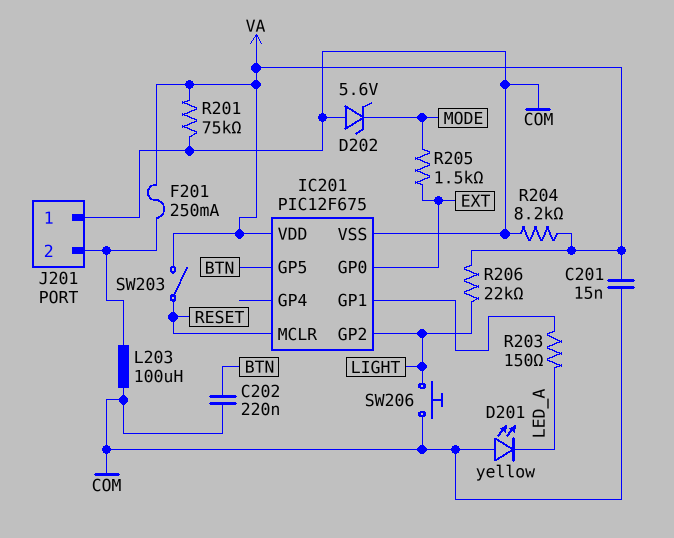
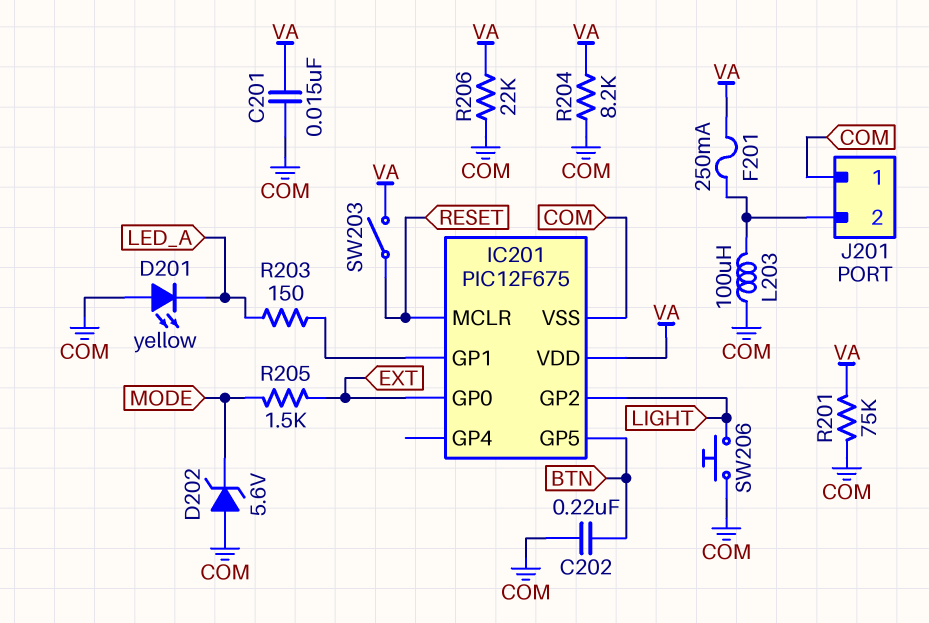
R206: 22k (LIGHT, VA) -> 22k (COM, VA)

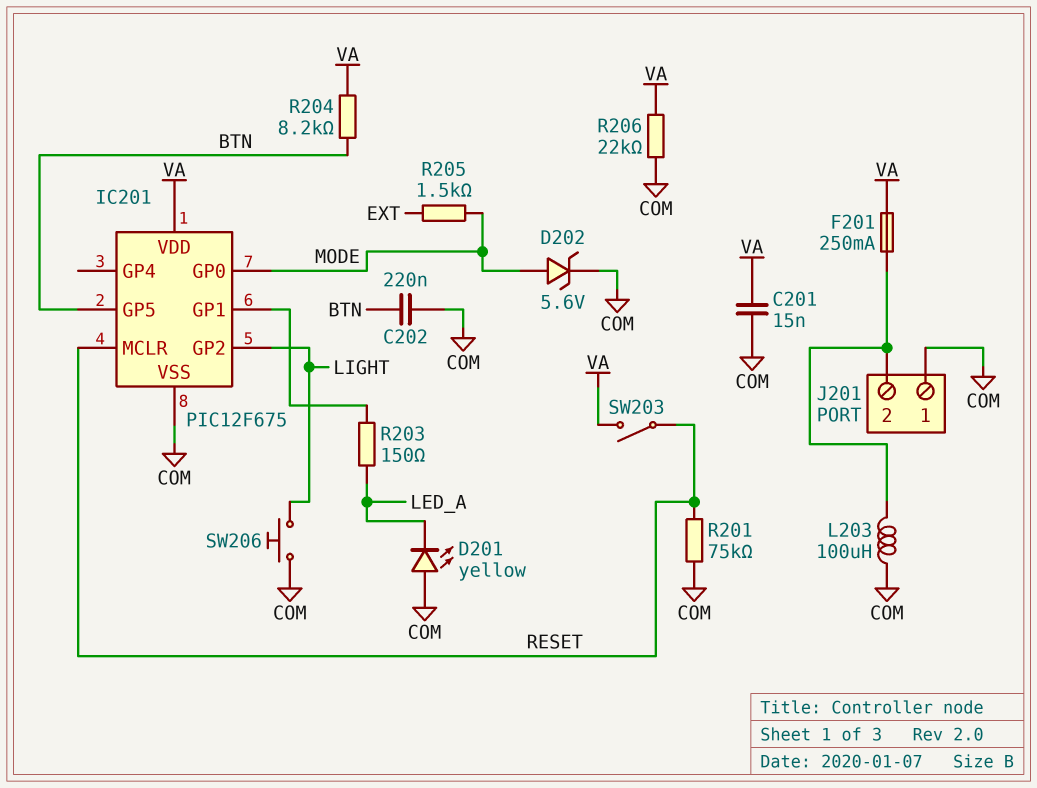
D202: zener 5.6V (A COM, K MODE) -> zener 5.6V (A MODE, K COM)
IC201 pin GP0: EXT -> MODE
R201: 75k (COM, VA) -> 75k (COM, RESET)
R204: 8.2k (COM, VA) -> 8.2k (BTN, VA)

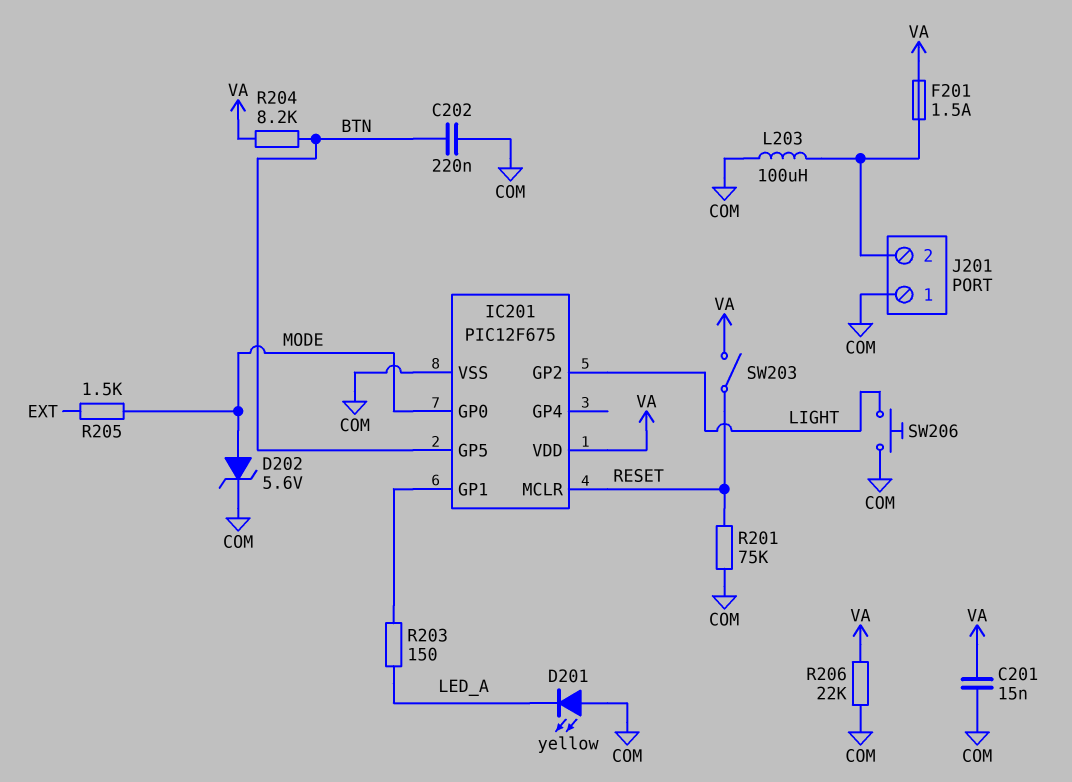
F201: 250mA (J201/2, VA) -> 1.5A (J201/2, VA)

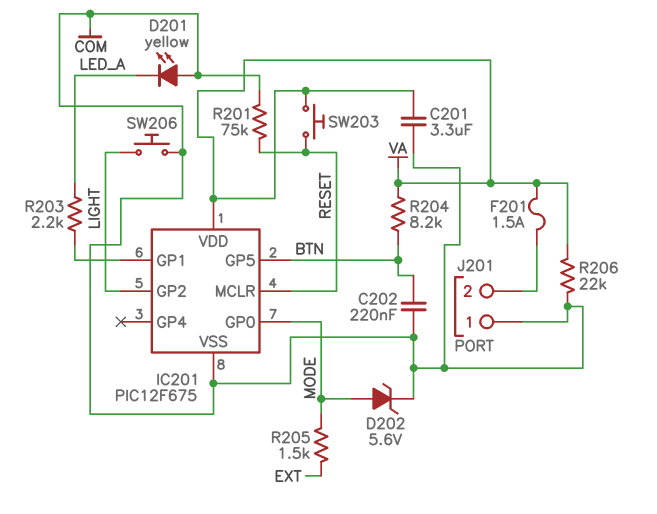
C201: 15nF (COM, VA) -> 3.3uF (COM, VA)
L203: 100uH (COM, J201/2) -> none
R203: 150 (IC201/GP1, LED_A) -> 2.2k (IC201/GP1, LED_A)
SW203: switch (RESET, VA) -> button (RESET, VA)

